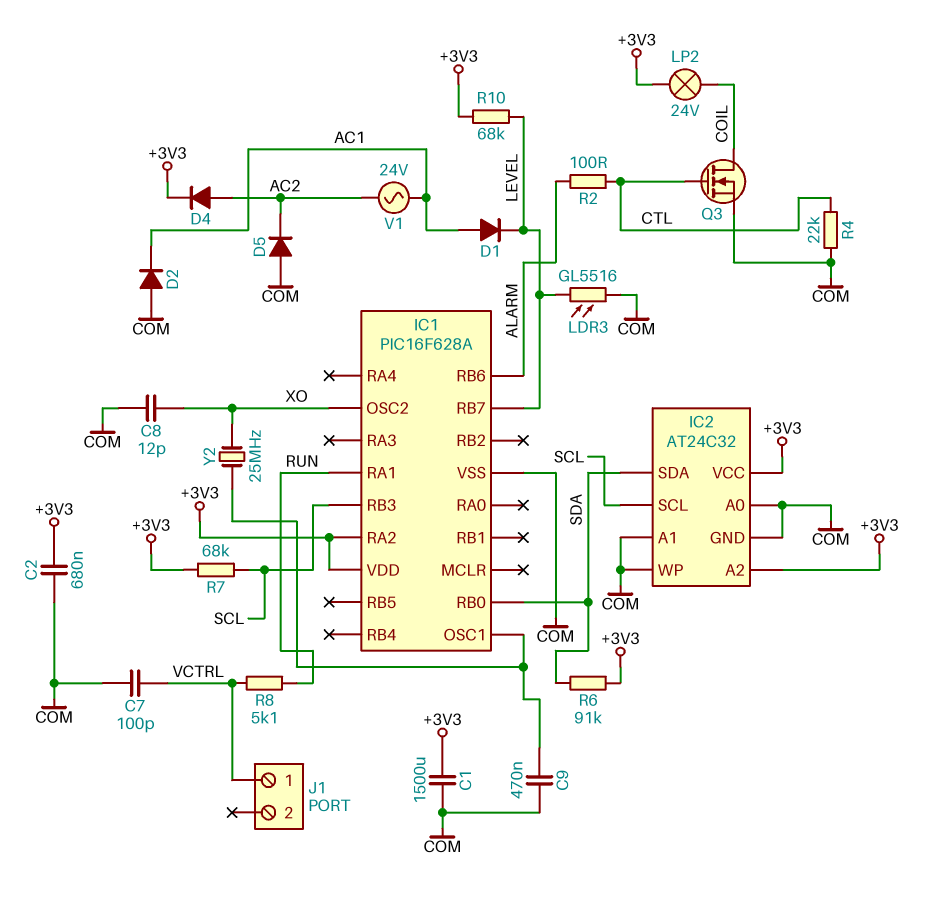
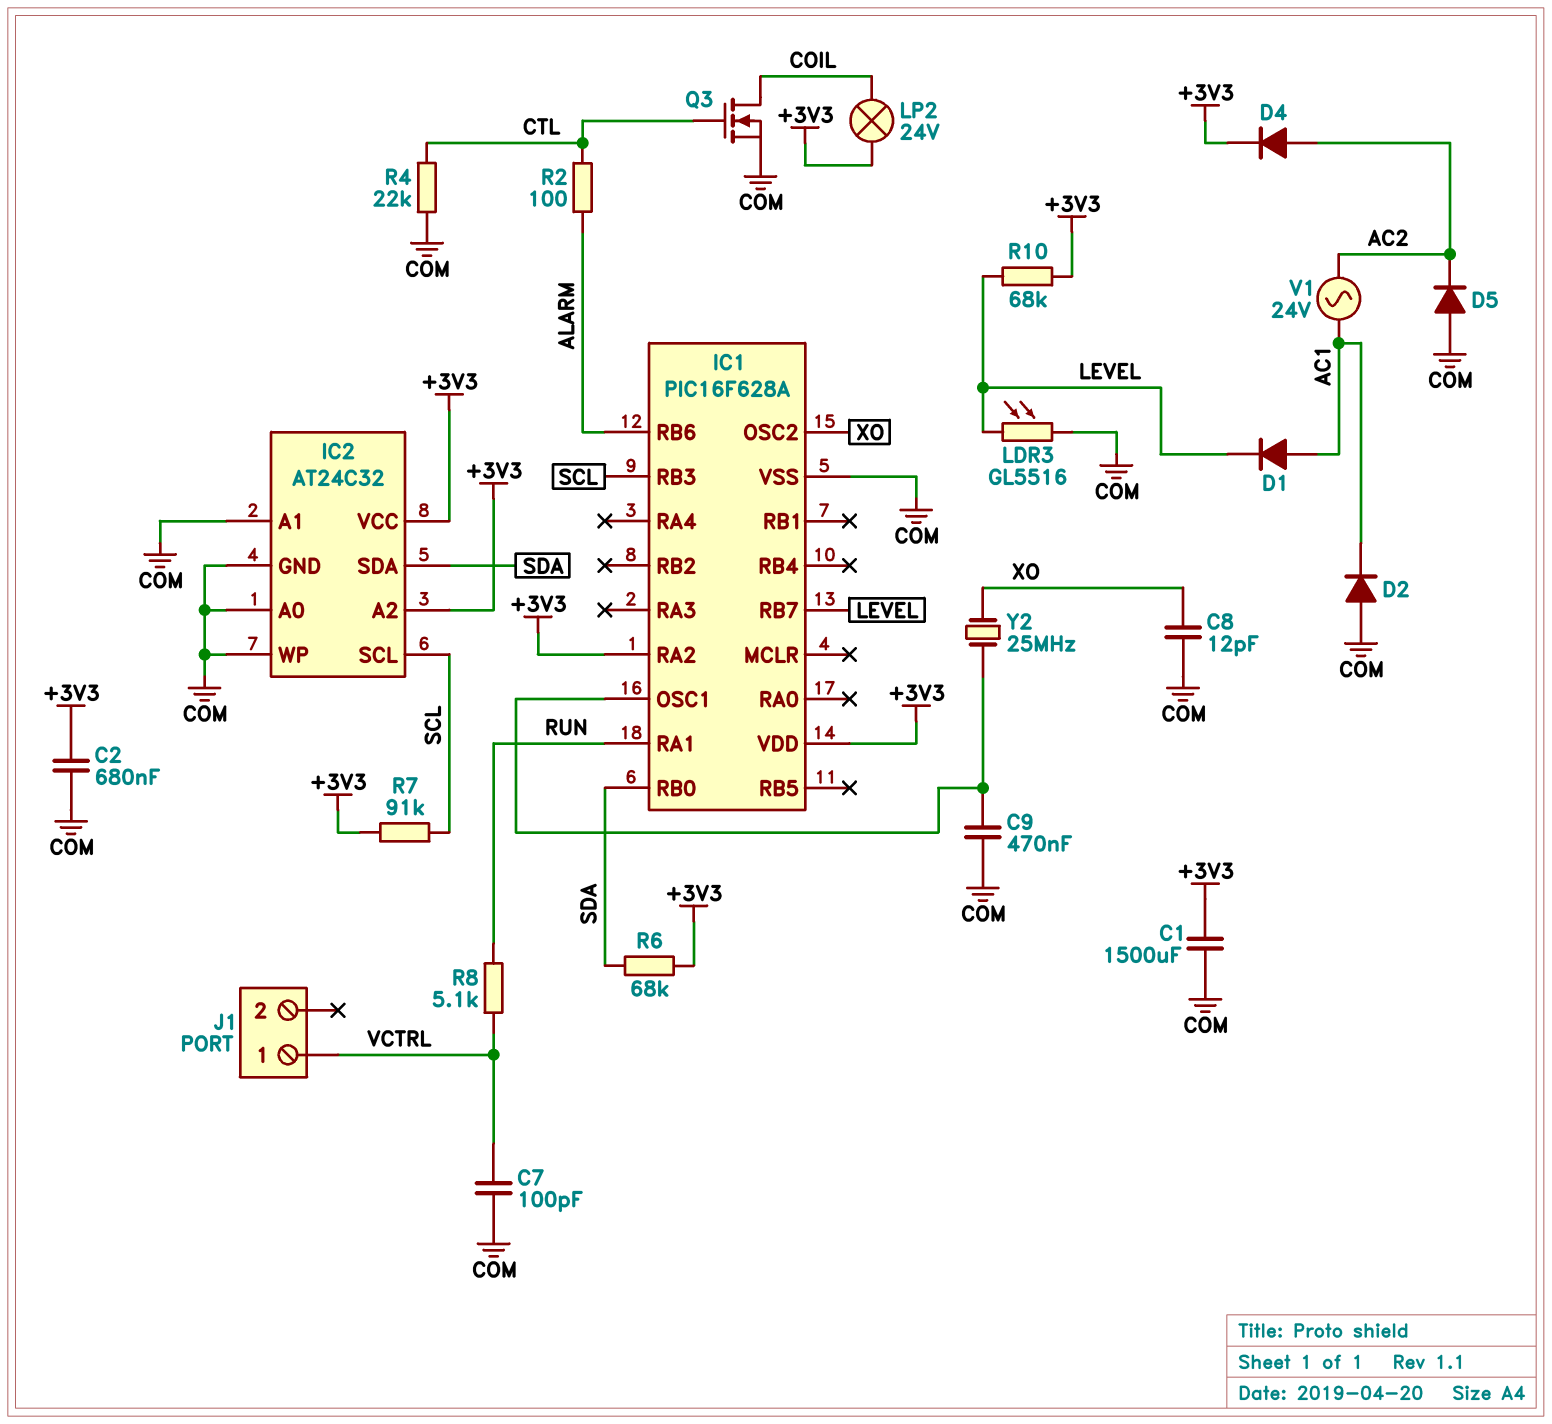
R6: 91k (+3V3, SDA) -> 68k (+3V3, SDA)
R7: 68k (+3V3, SCL) -> 91k (+3V3, SCL)

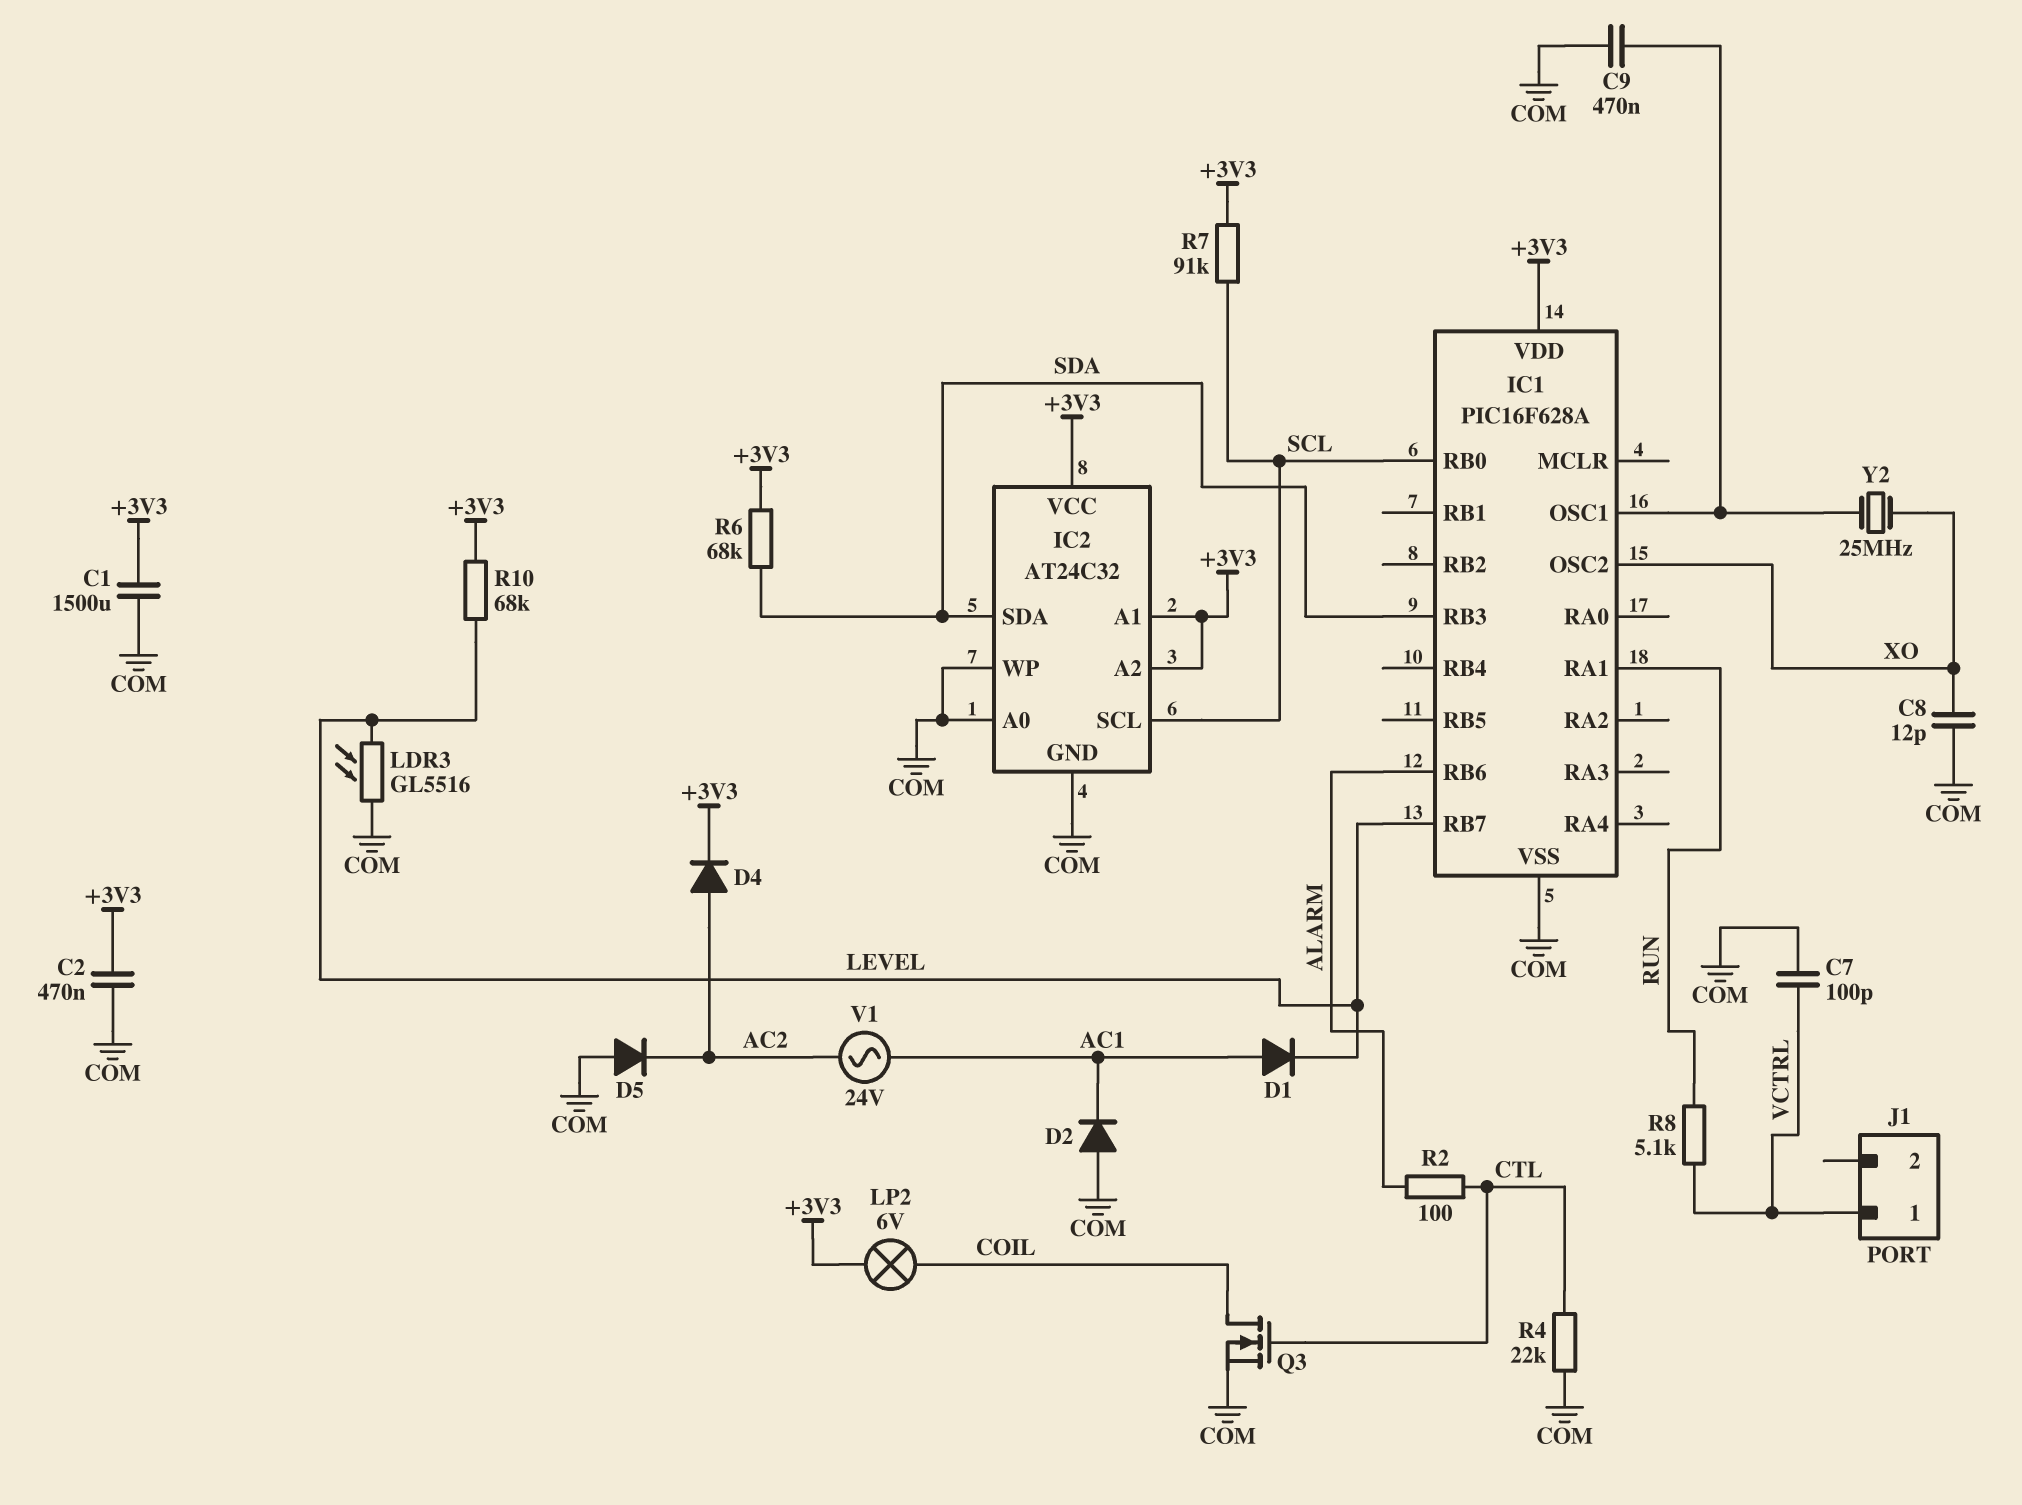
C2: 680nF (+3V3, COM) -> 470nF (+3V3, COM)
IC1 pin RA2: +3V3 -> none
IC1 pin RB0: SDA -> SCL
IC1 pin RB3: SCL -> SDA
IC2 pin A1: COM -> +3V3
LP2: lamp 24V (+3V3, COIL) -> lamp 6V (+3V3, COIL)

